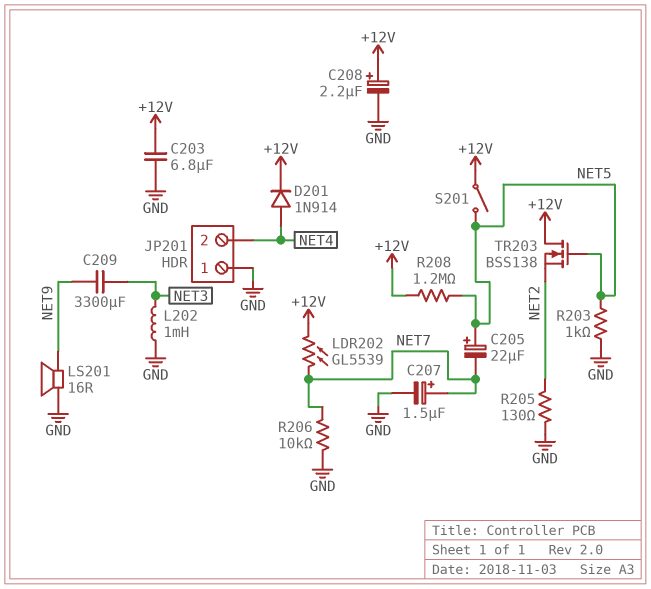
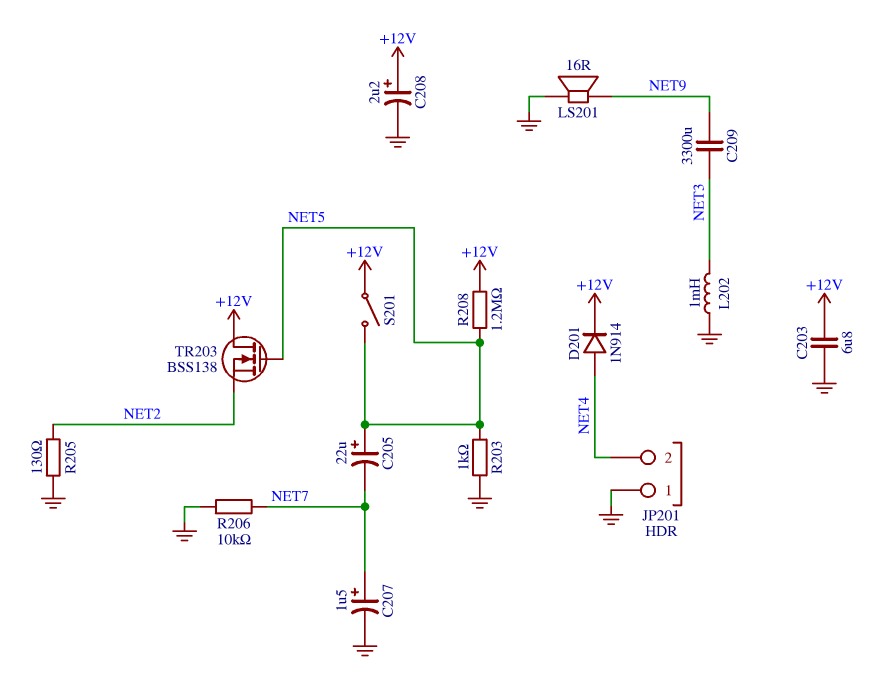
LDR202: GL5539 (+12V, NET7) -> none

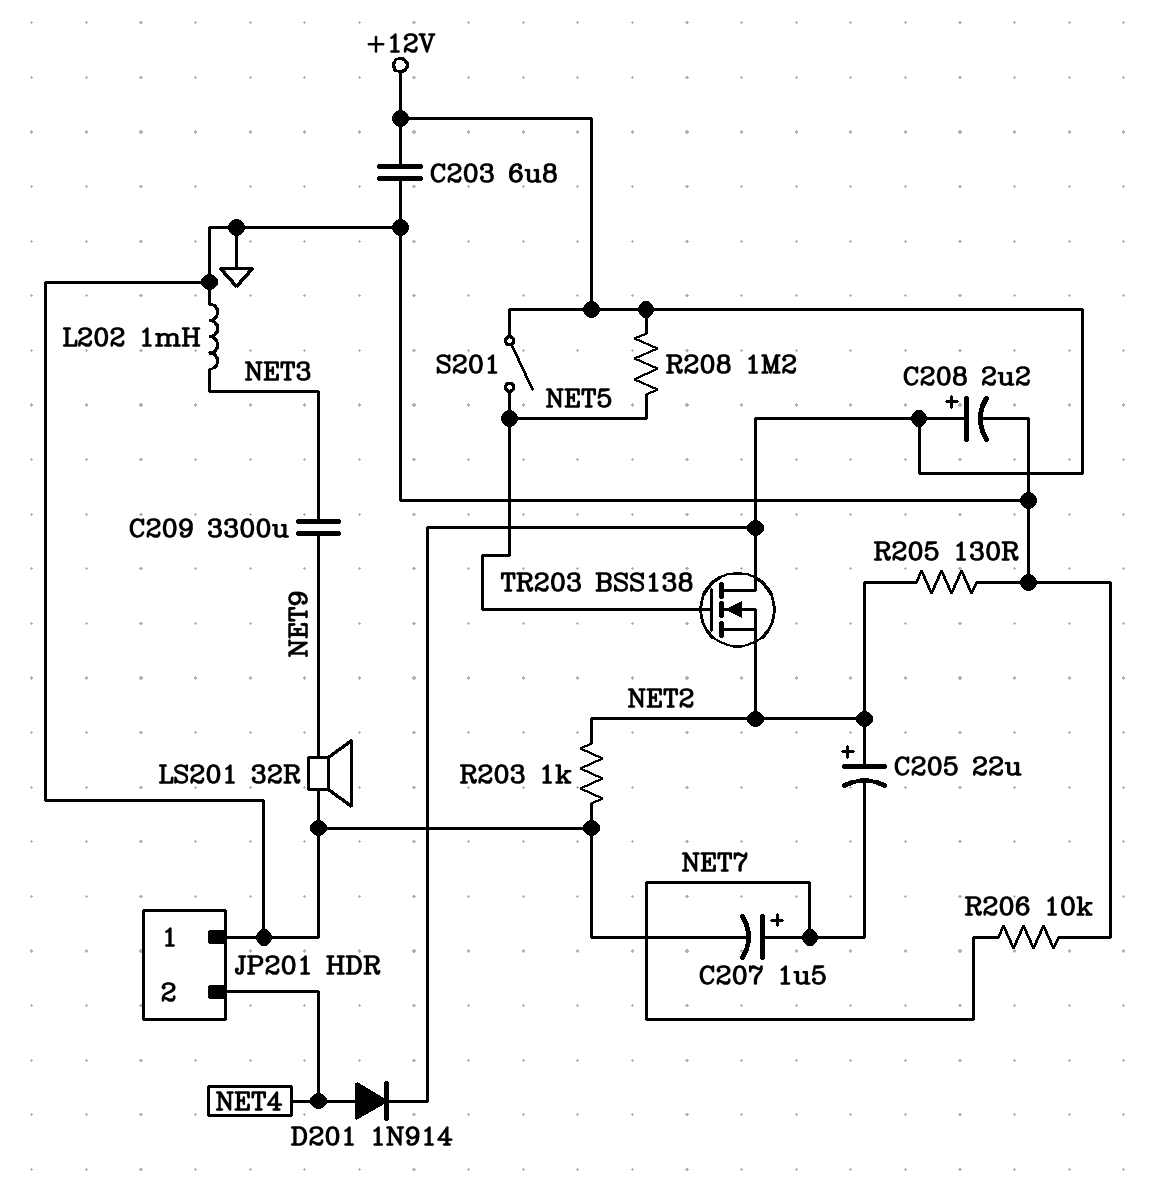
C205: 22uF (plus NET5, minus NET7) -> 22uF (plus NET2, minus NET7)
LS201: speaker 16R (GND, NET9) -> speaker 32R (GND, NET9)
R203: 1k (GND, NET5) -> 1k (GND, NET2)

